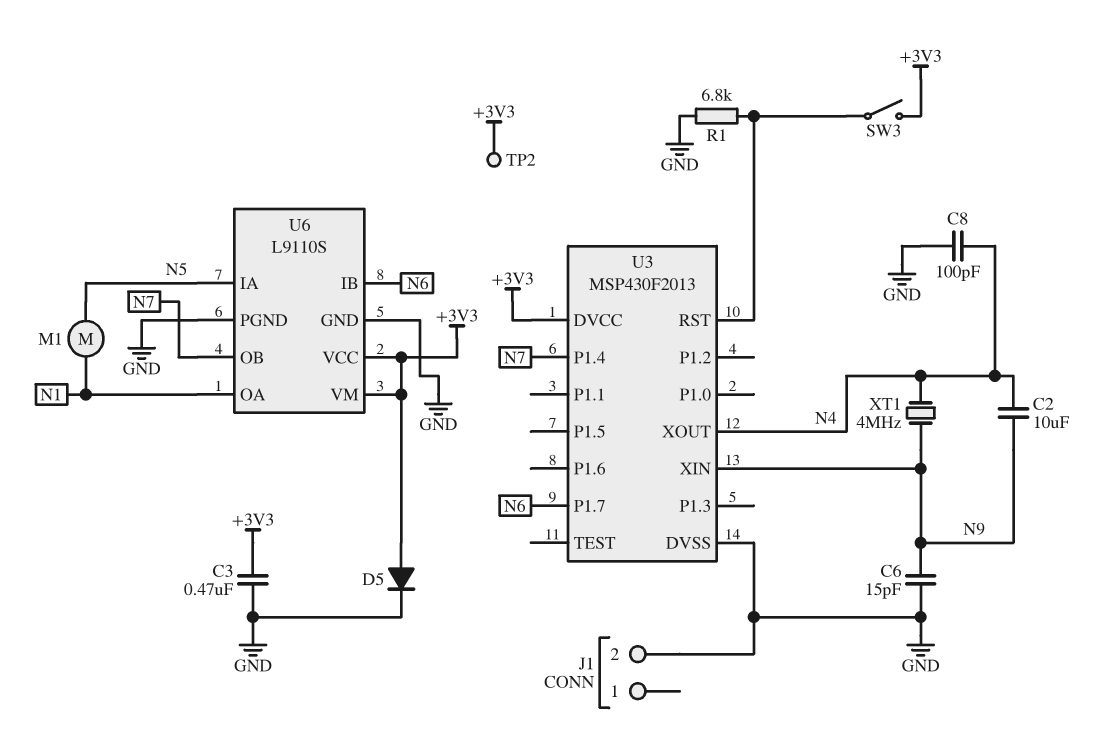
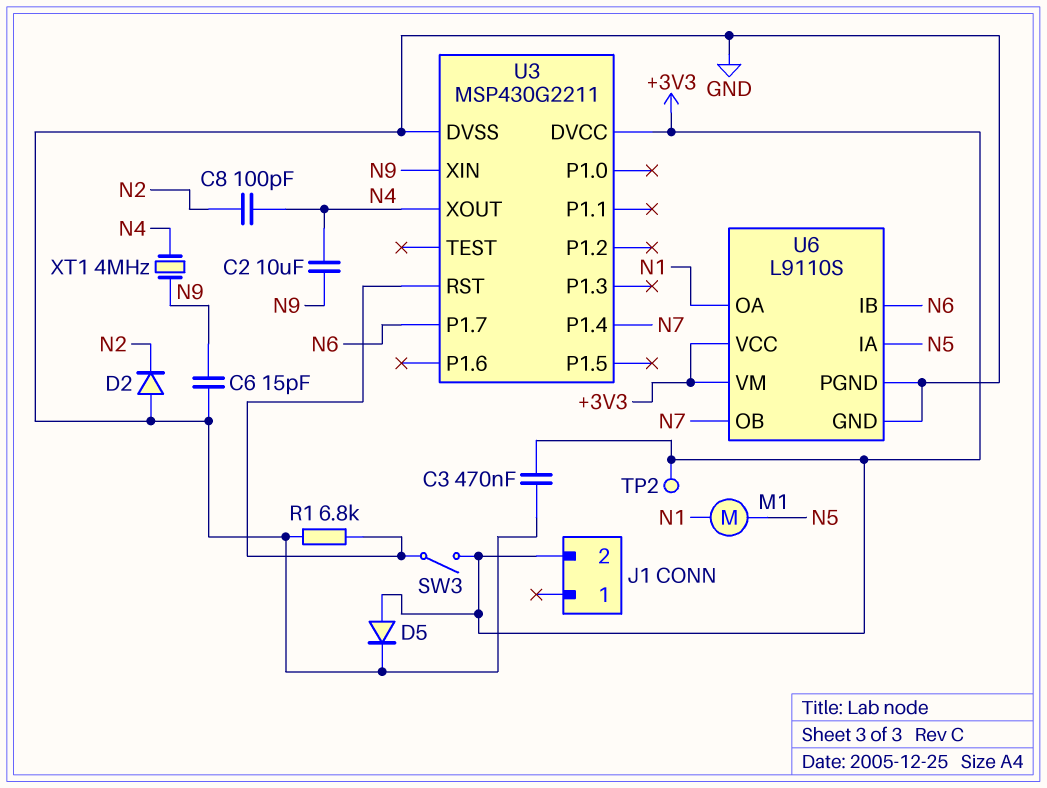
C8: 100pF (GND, N4) -> 100pF (N2, N4)
D2: none -> diode (A GND, K N2)
J1 pin 2: GND -> +3V3
U3: MSP430F2013 -> MSP430G2211

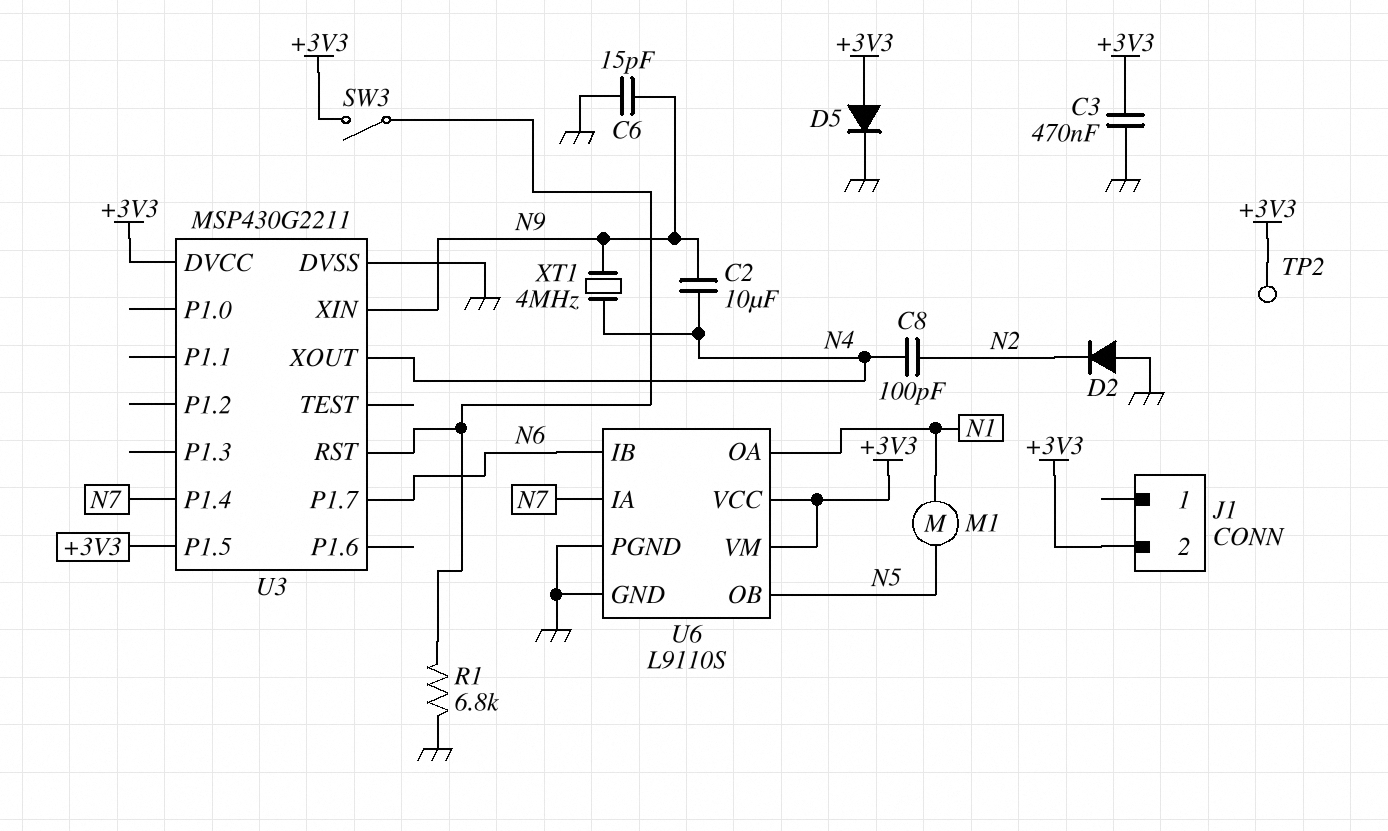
U3 pin P1.5: none -> +3V3
U6 pin IA: N5 -> N7
U6 pin OB: N7 -> N5

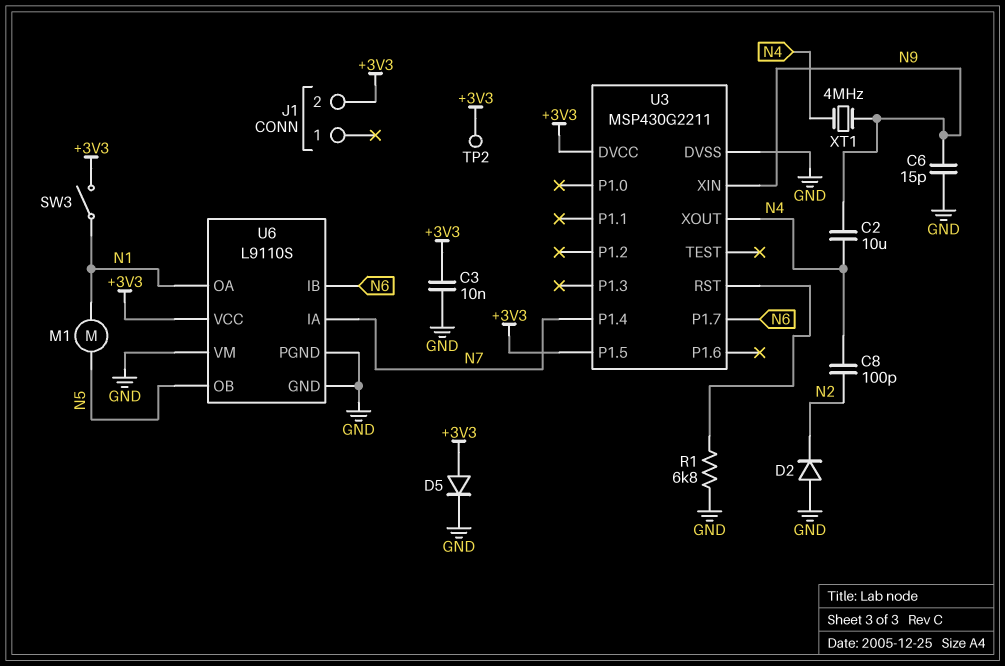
C3: 470nF (+3V3, GND) -> 10nF (+3V3, GND)
SW3: switch (+3V3, U3/RST) -> switch (+3V3, N1)
U6 pin VM: +3V3 -> GND

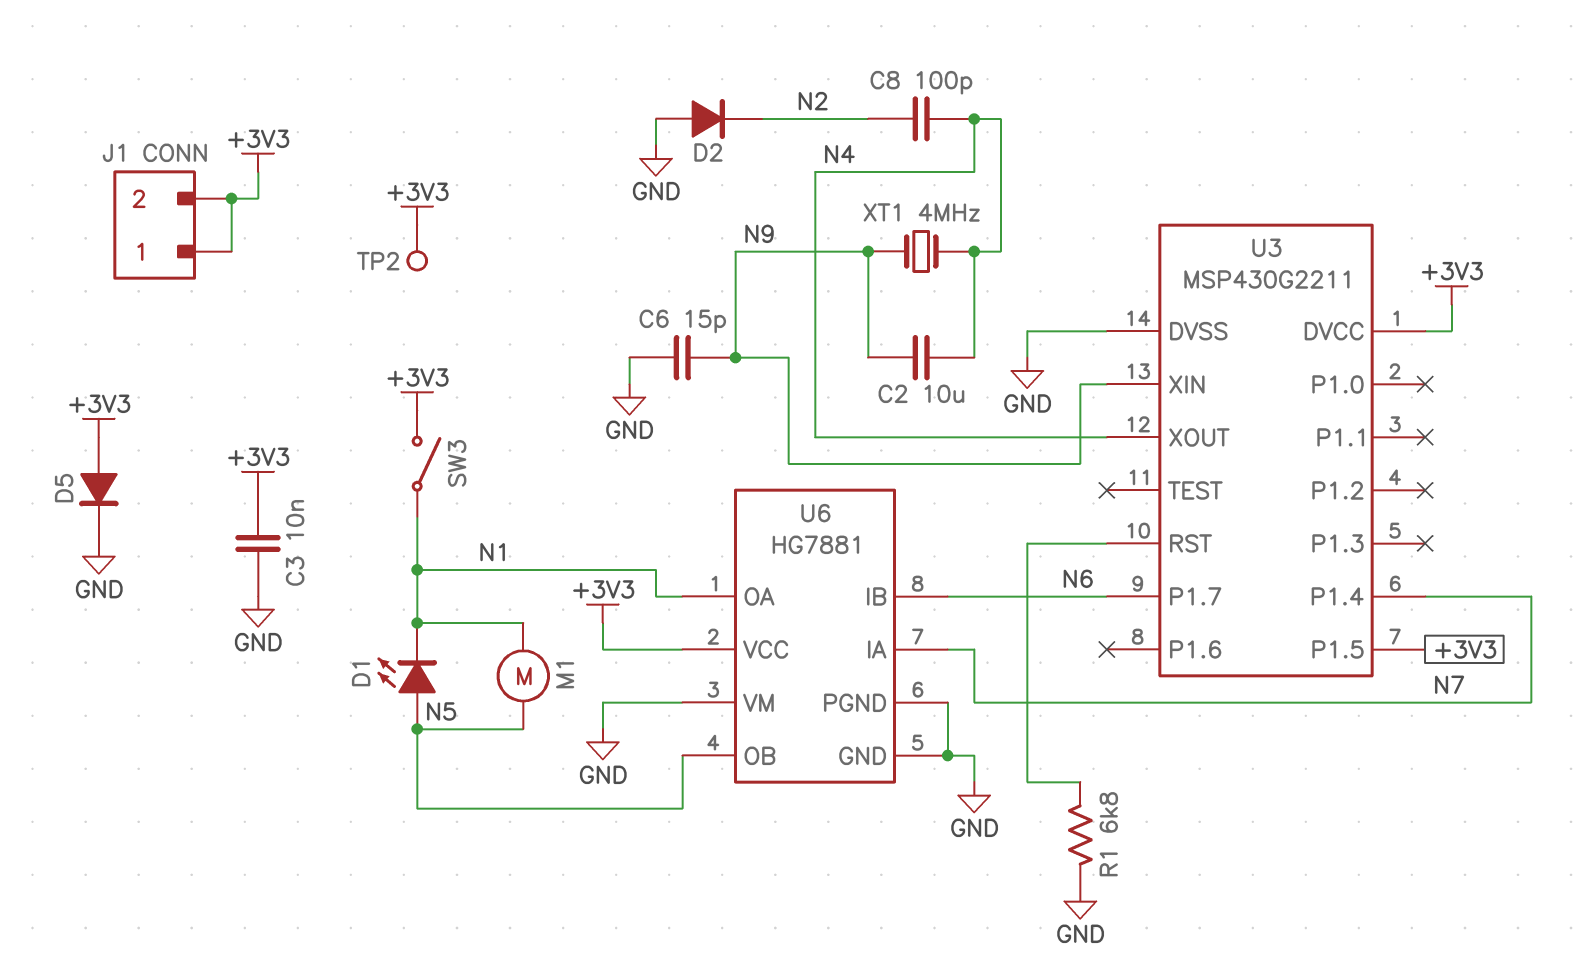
D1: none -> LED (A N5, K N1)
J1 pin 1: none -> +3V3
U6: L9110S -> HG7881

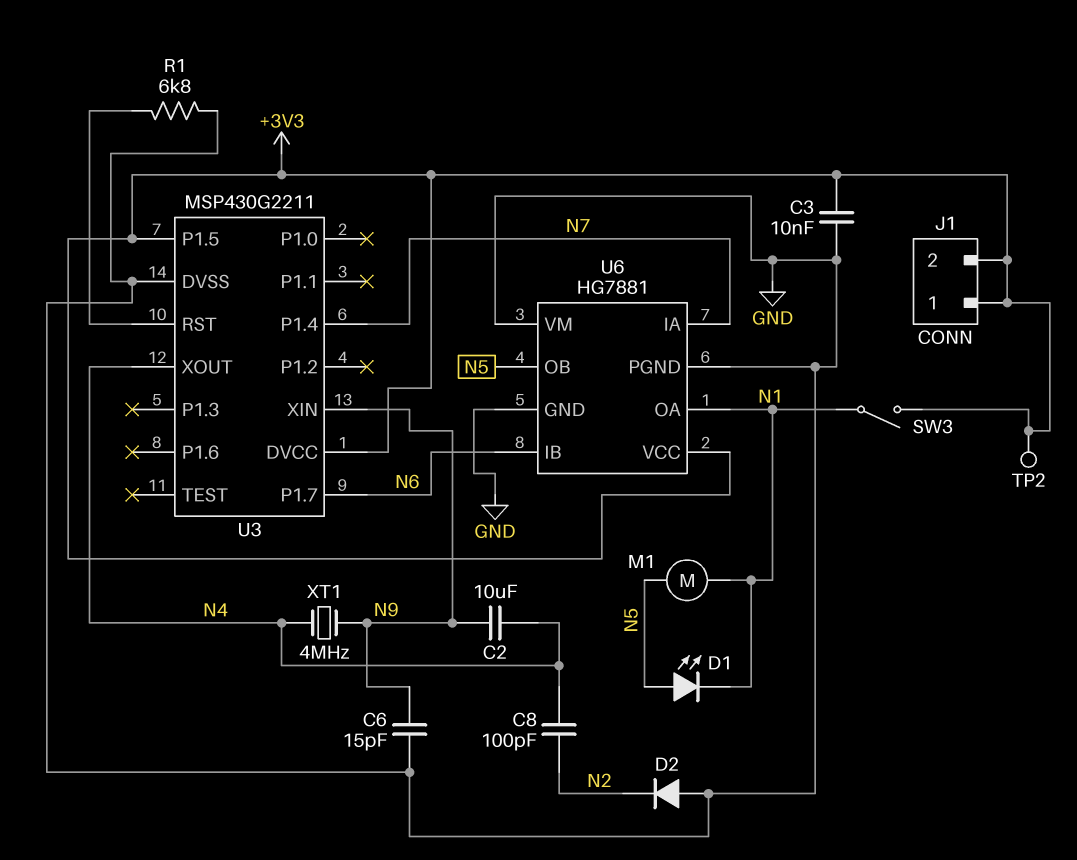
D5: diode (A +3V3, K GND) -> none

